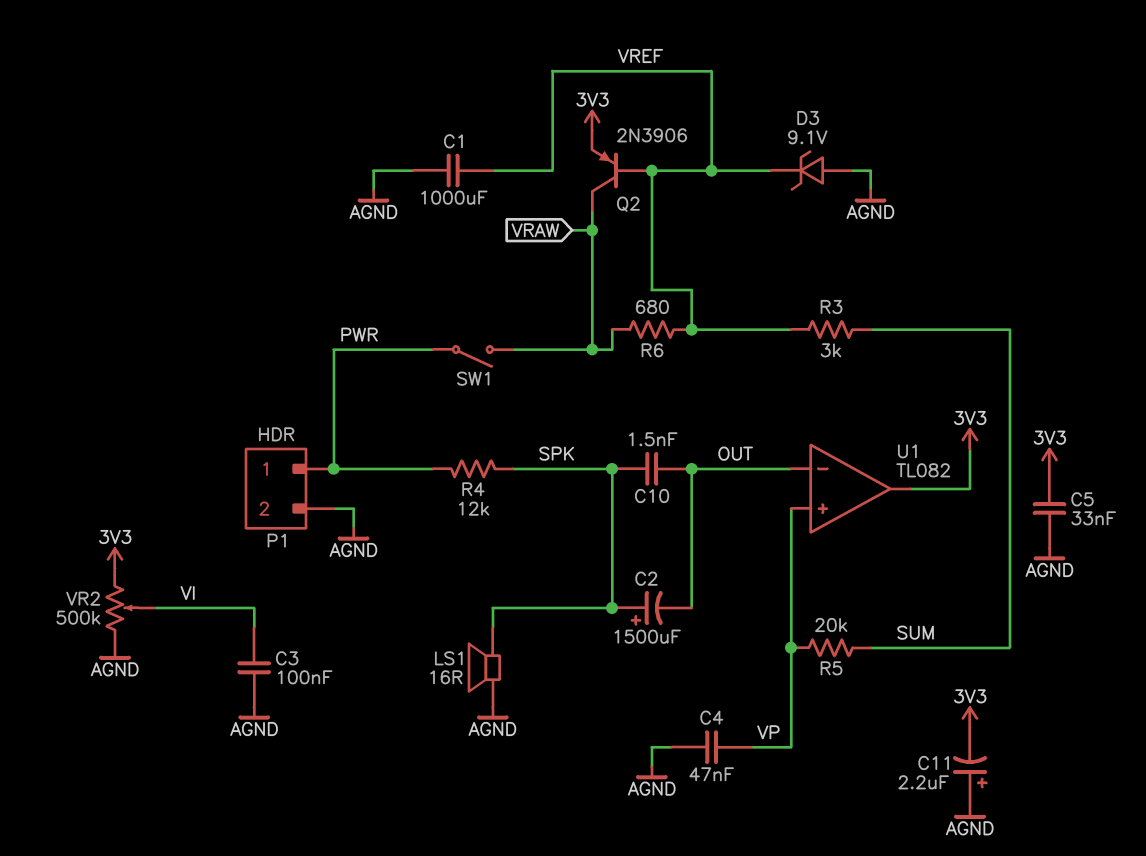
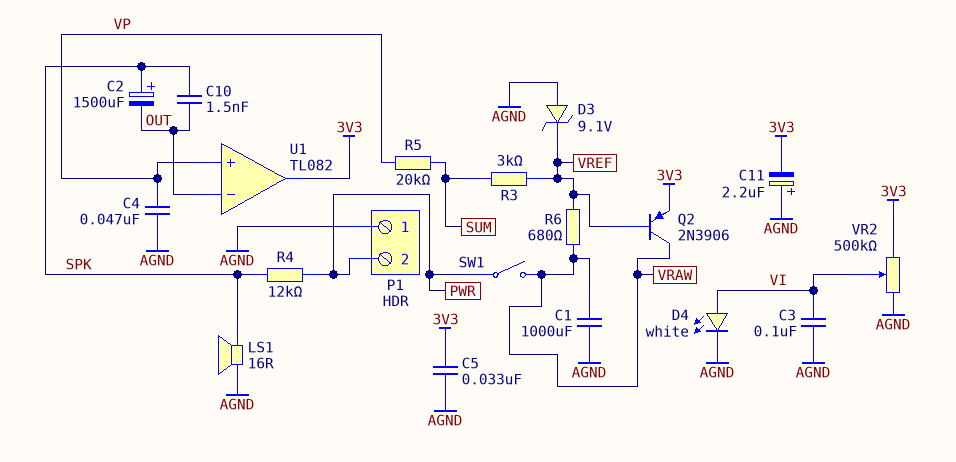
C1: 1000uF (AGND, VREF) -> 1000uF (AGND, VRAW)
D4: none -> LED white (A VI, K AGND)
P1 pin 1: PWR -> AGND
P1 pin 2: AGND -> PWR

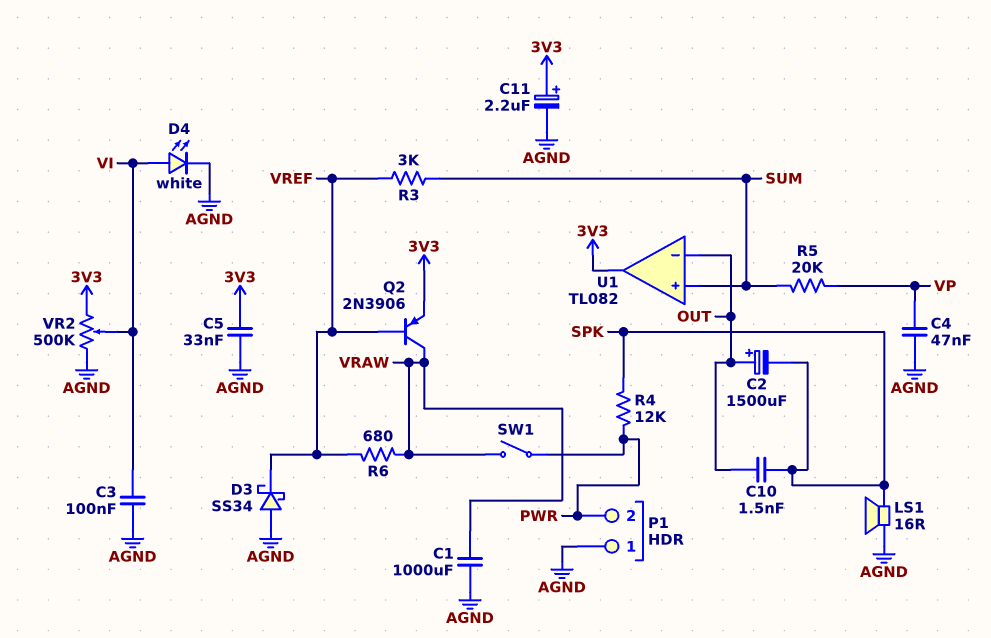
C2: 1500uF (plus SPK, minus OUT) -> 1500uF (plus OUT, minus SPK)
C11: 2.2uF (plus AGND, minus 3V3) -> 2.2uF (plus 3V3, minus AGND)
D3: zener 9.1V (A AGND, K VREF) -> schottky SS34 (A AGND, K VREF)
U1 pin in+: VP -> SUM

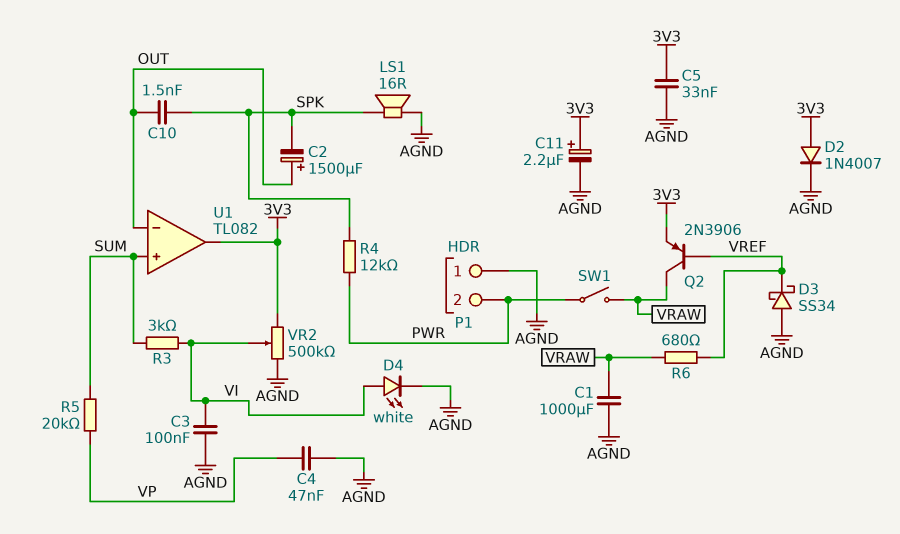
D2: none -> diode 1N4007 (A 3V3, K AGND)
R3: 3k (SUM, VREF) -> 3k (SUM, VI)

